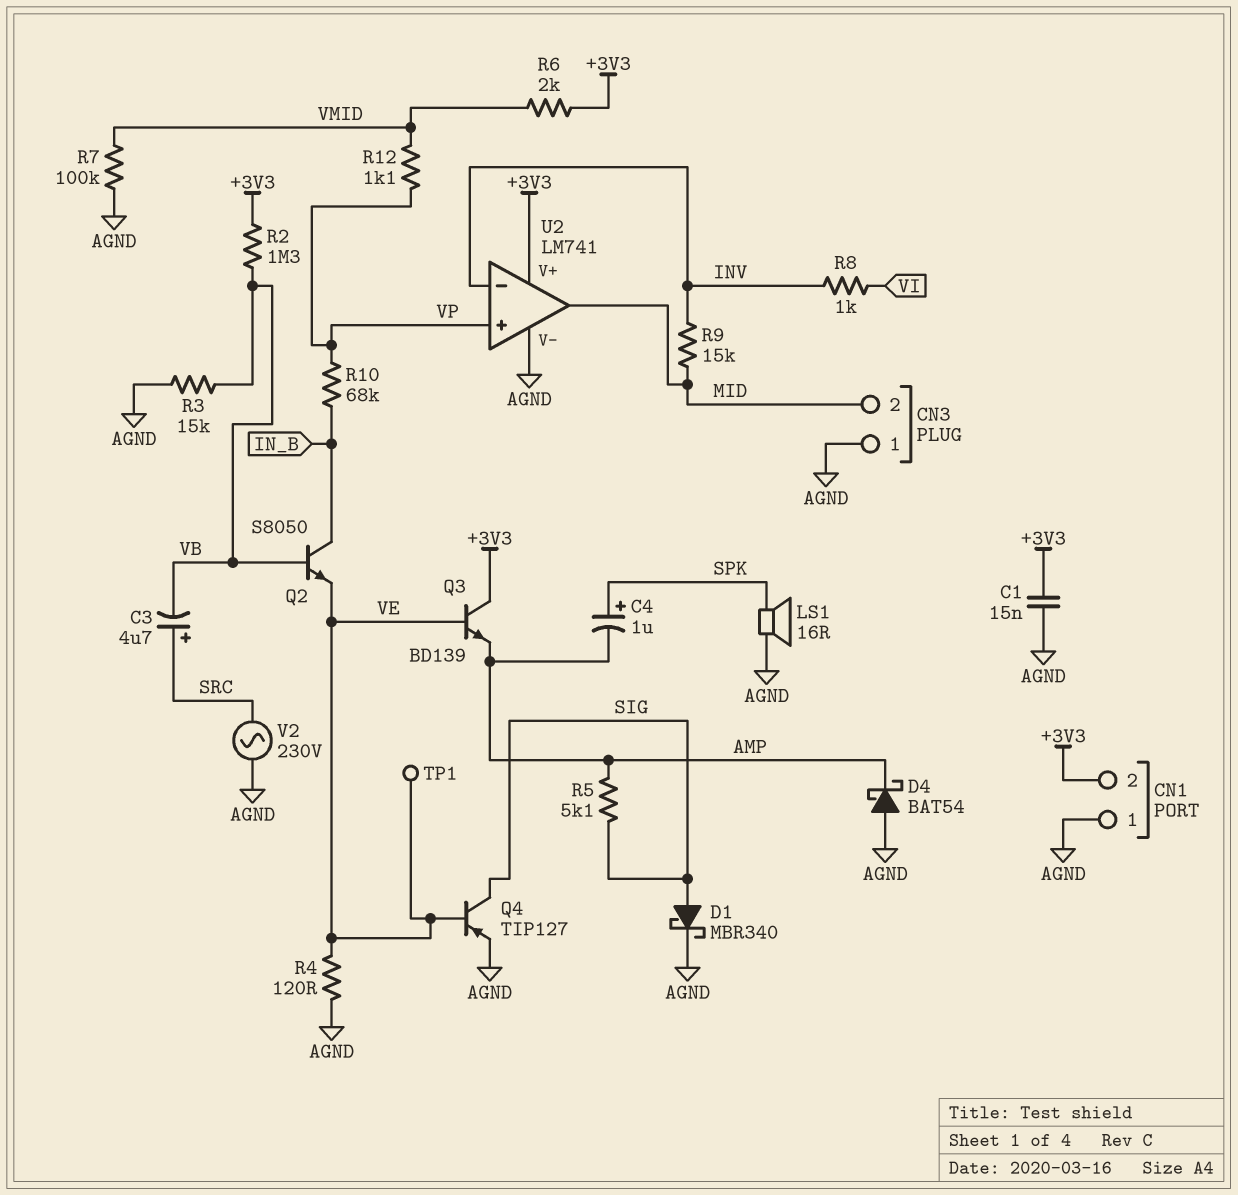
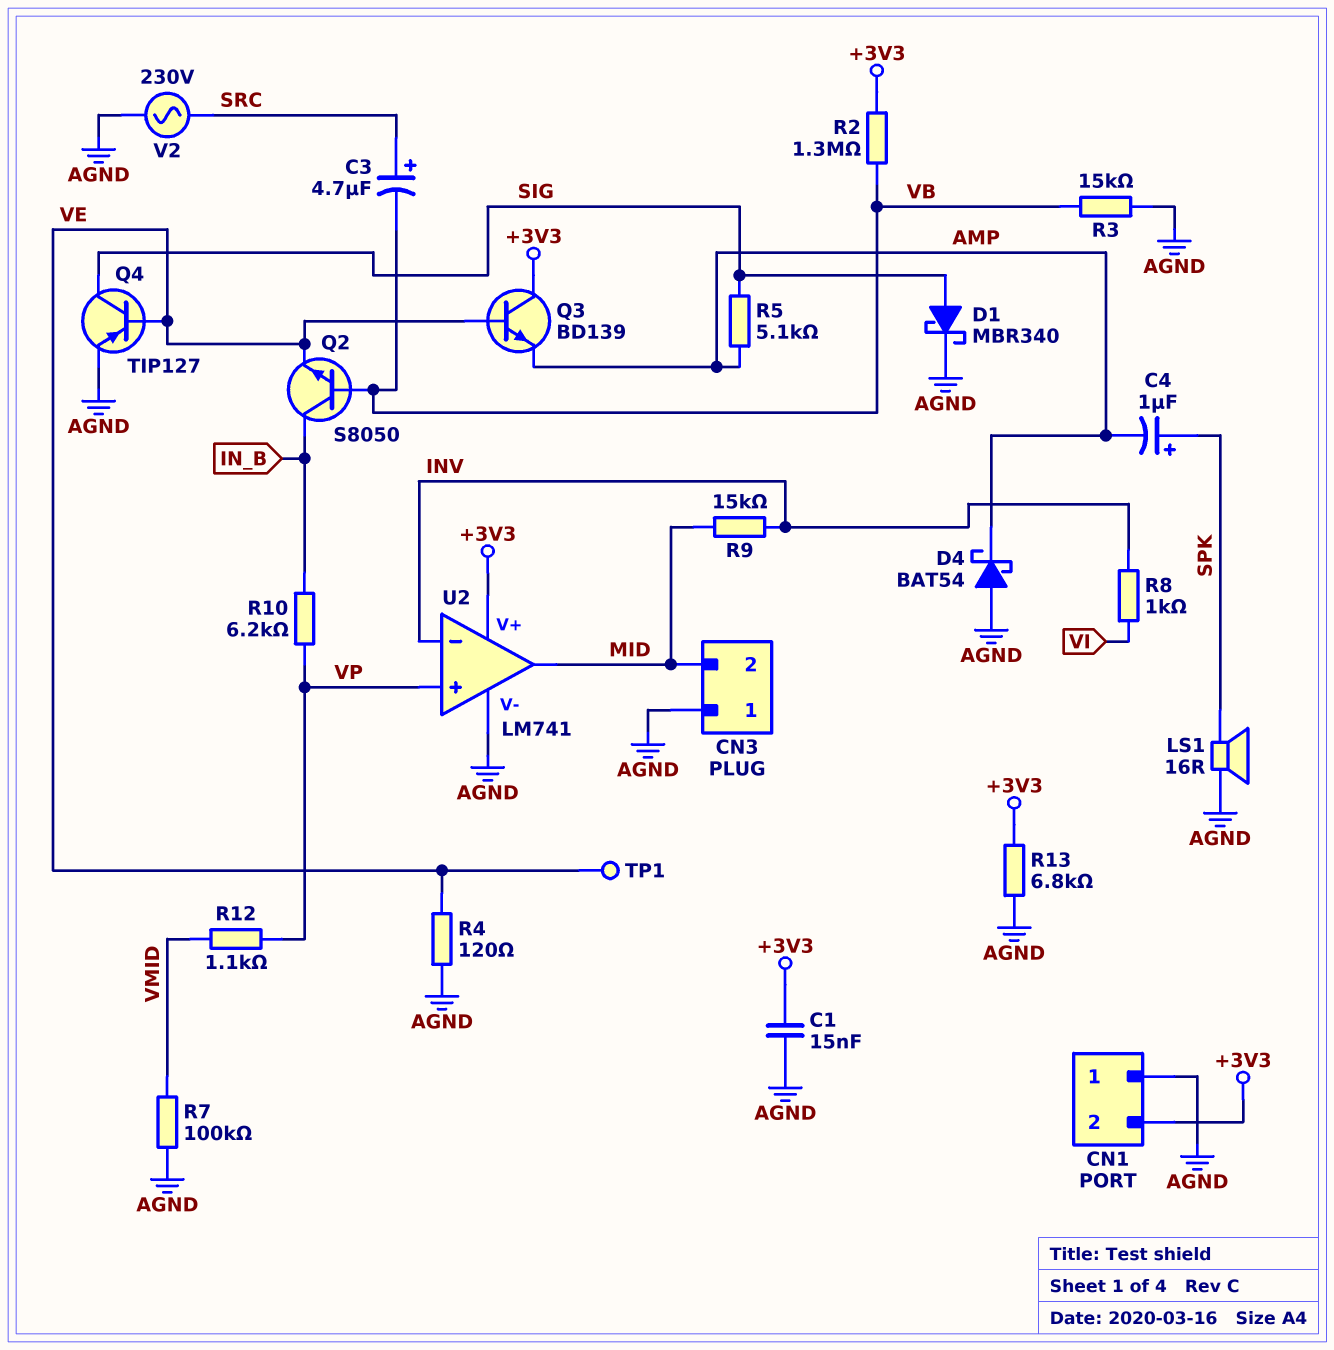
R6: 2k (+3V3, VMID) -> none
R10: 68k (IN_B, VP) -> 6.2k (IN_B, VP)
R13: none -> 6.8k (+3V3, AGND)

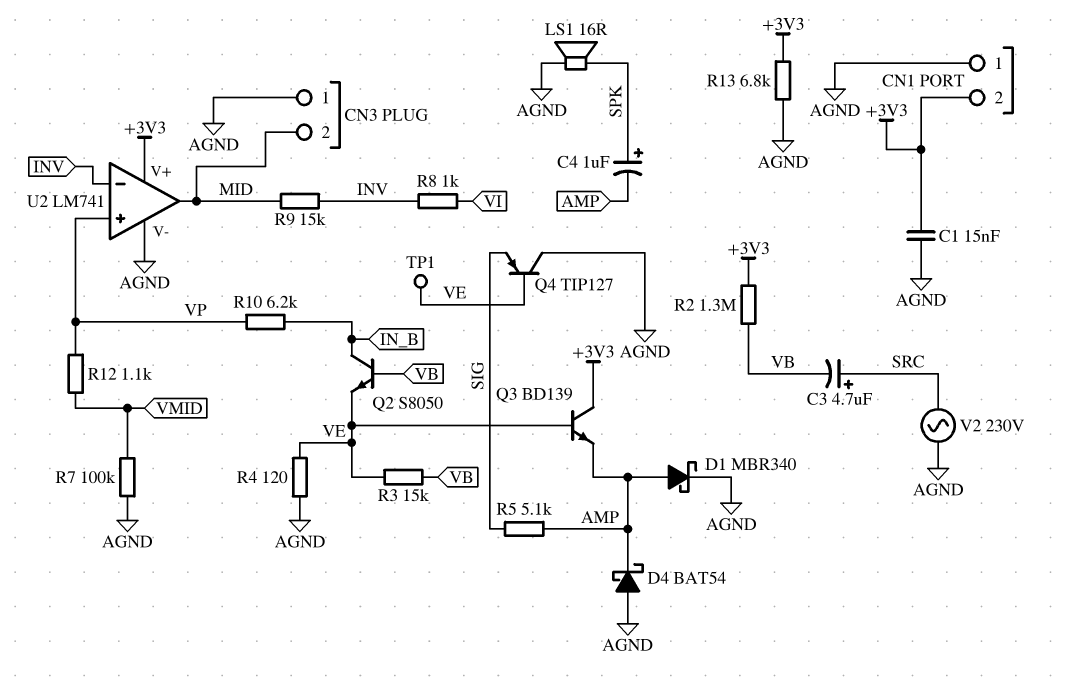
D1: schottky MBR340 (A SIG, K AGND) -> schottky MBR340 (A AMP, K AGND)
Q4: PNP TIP127 (B VE, C SIG, E AGND) -> PNP TIP127 (B VE, C AGND, E SIG)
R3: 15k (AGND, VB) -> 15k (VB, VE)

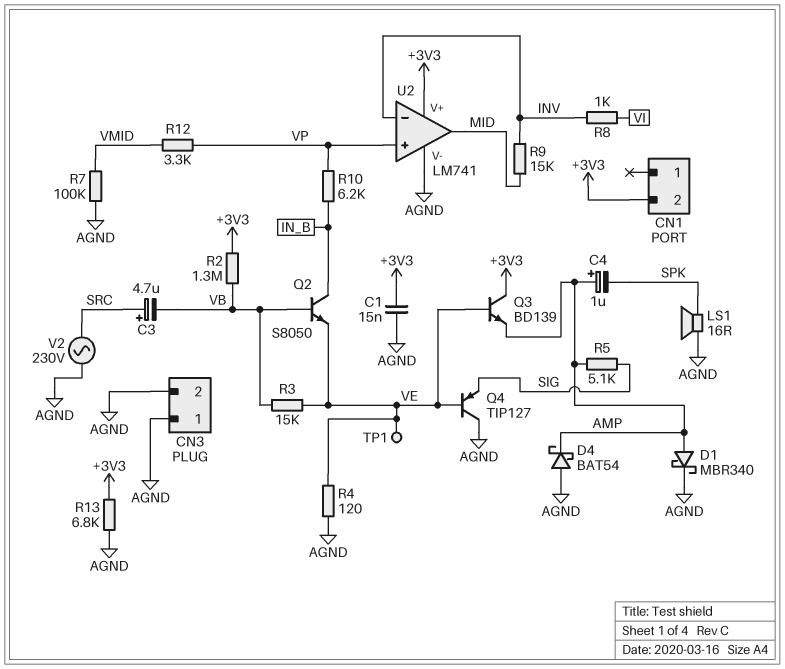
C4: 1uF (plus SPK, minus AMP) -> 1uF (plus AMP, minus SPK)
CN1 pin 1: AGND -> none
CN3 pin 2: MID -> AGND
R12: 1.1k (VMID, VP) -> 3.3k (VMID, VP)

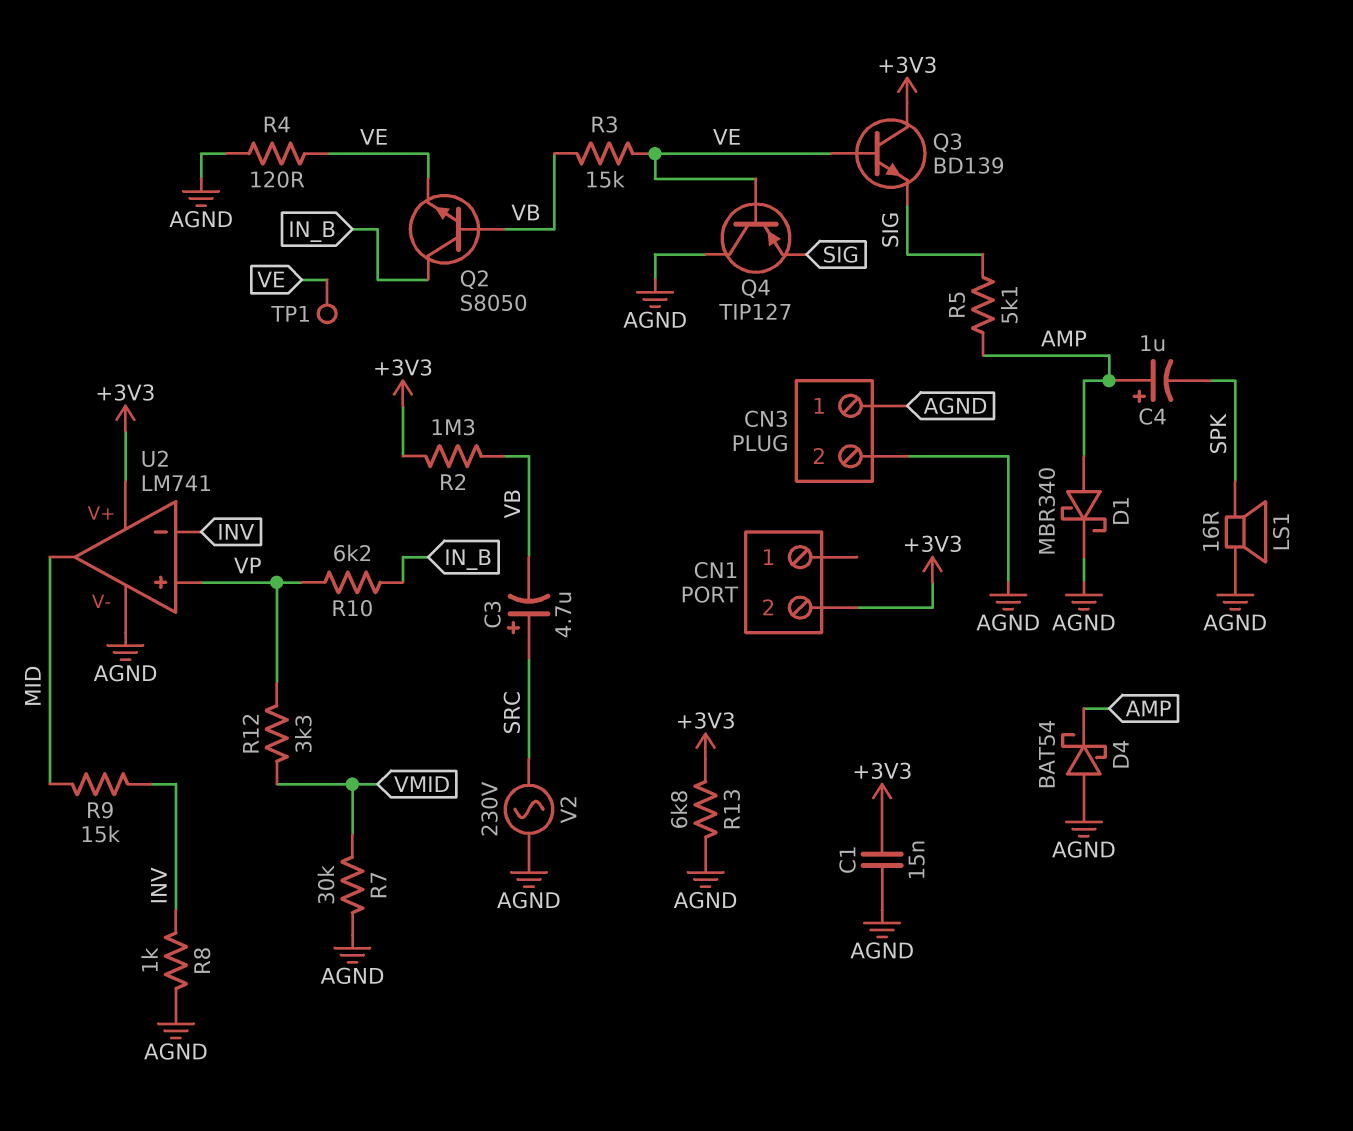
Q3: NPN BD139 (B VE, C +3V3, E AMP) -> NPN BD139 (B VE, C +3V3, E SIG)
R7: 100k (AGND, VMID) -> 30k (AGND, VMID)
R8: 1k (INV, VI) -> 1k (AGND, INV)

